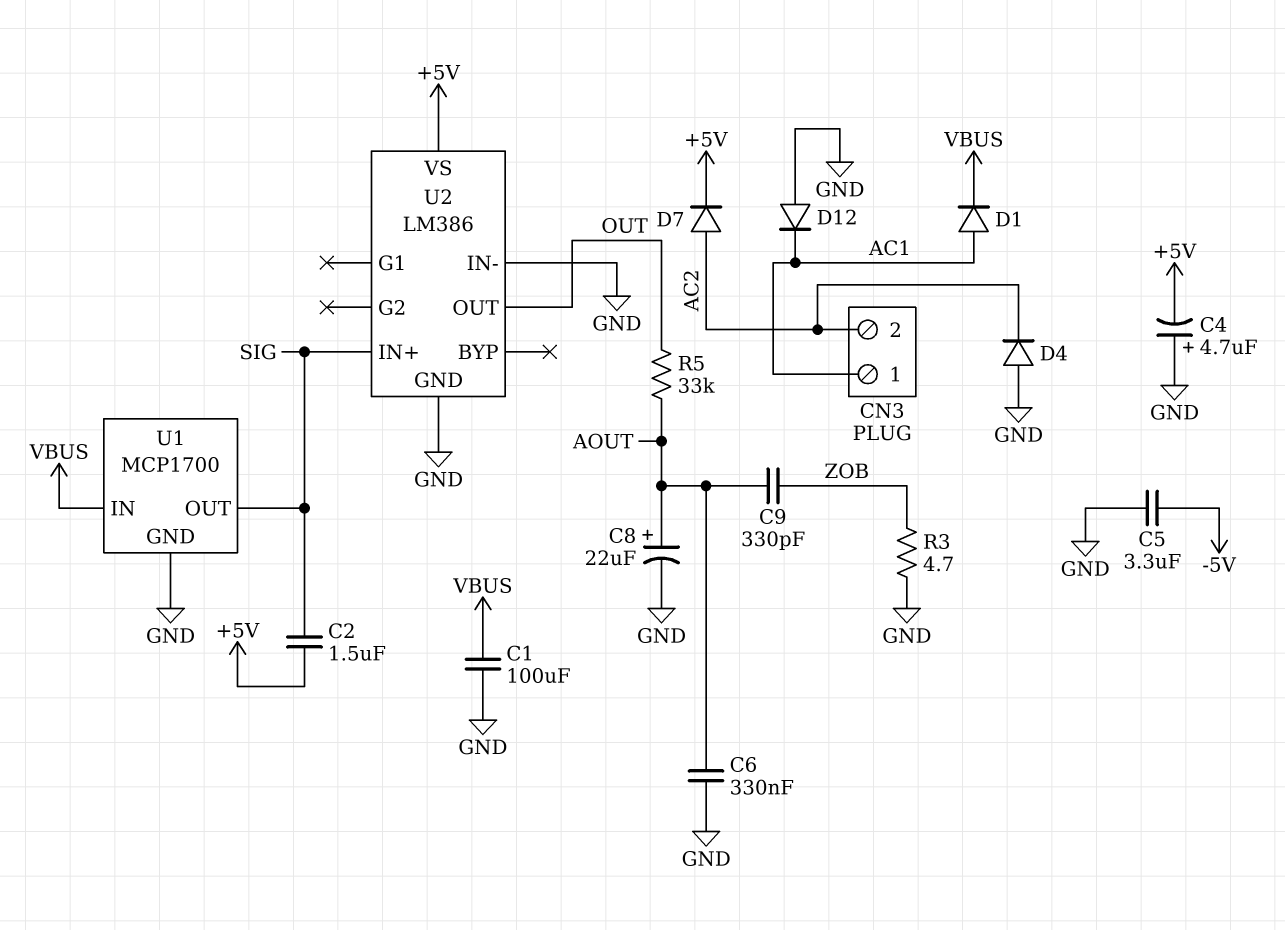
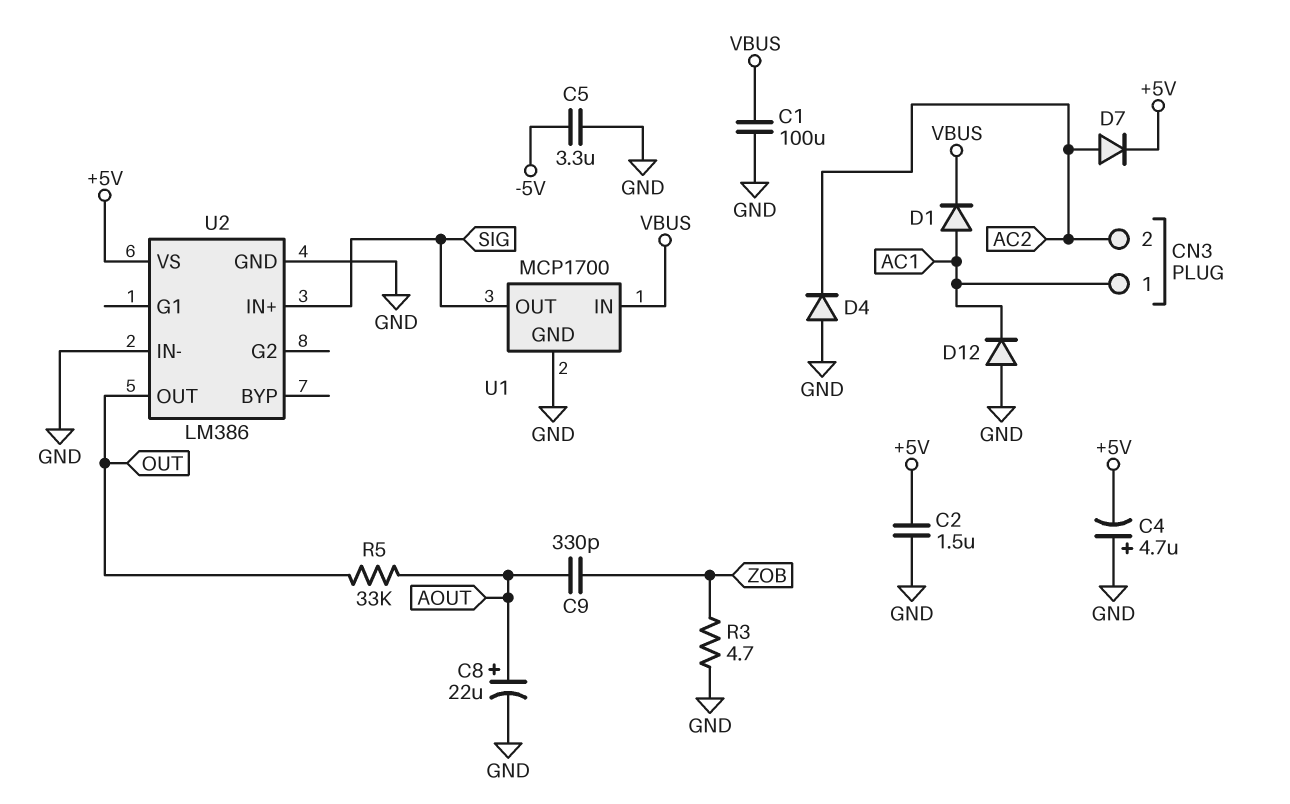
C2: 1.5uF (+5V, SIG) -> 1.5uF (+5V, GND)
C6: 330nF (AOUT, GND) -> none

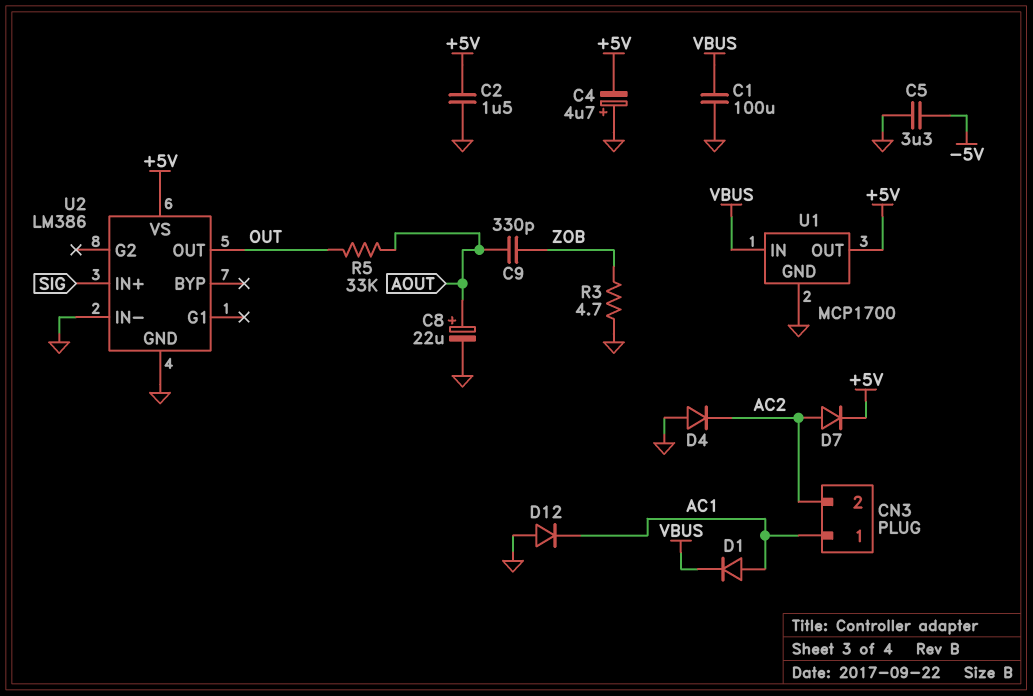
U1 pin OUT: SIG -> +5V

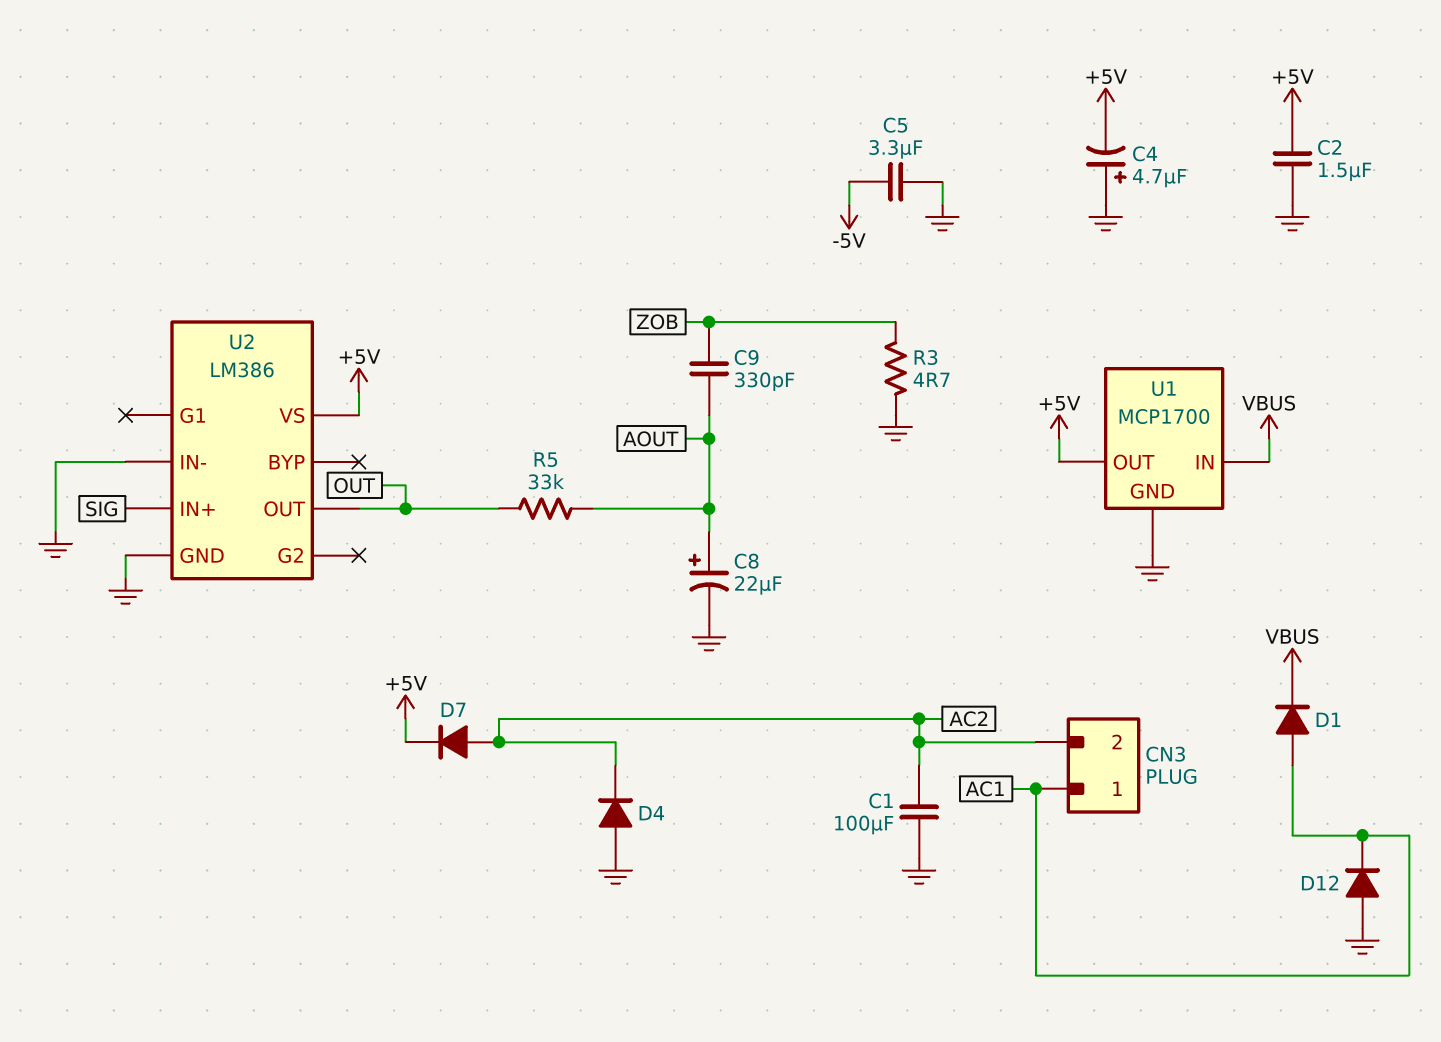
C1: 100uF (GND, VBUS) -> 100uF (AC2, GND)

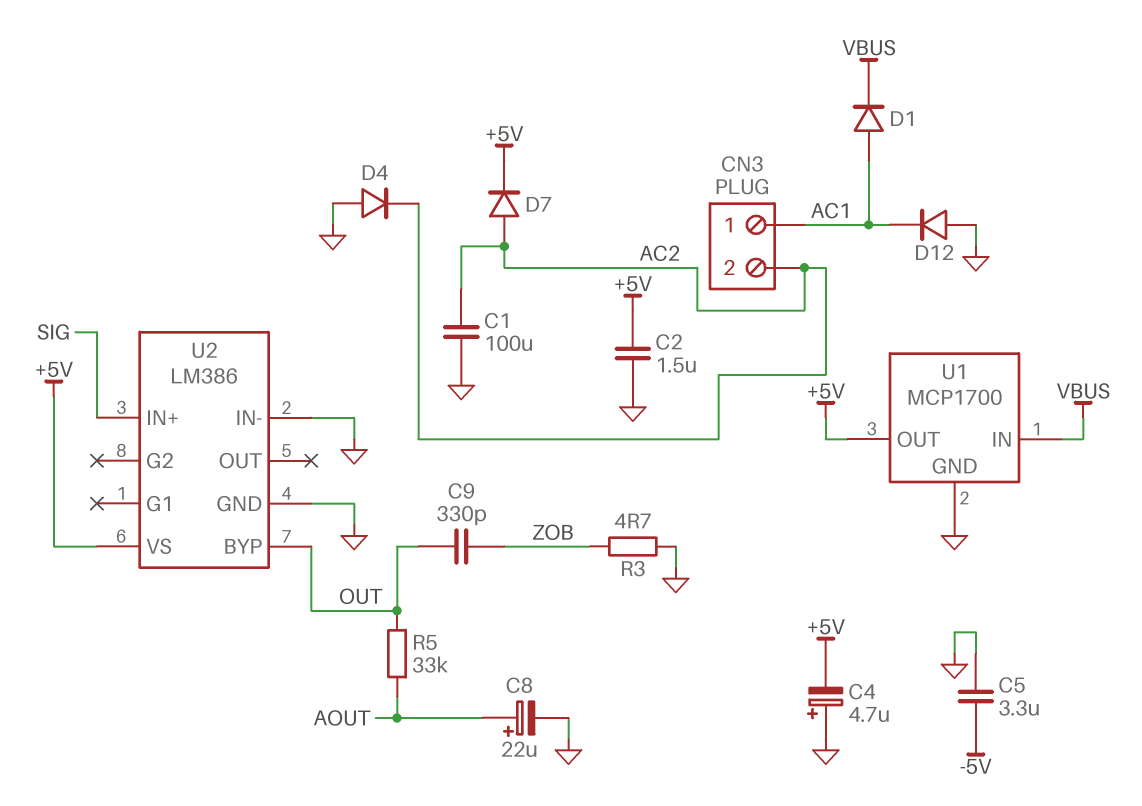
C9: 330pF (AOUT, ZOB) -> 330pF (OUT, ZOB)
U2 pin BYP: none -> OUT
U2 pin OUT: OUT -> none

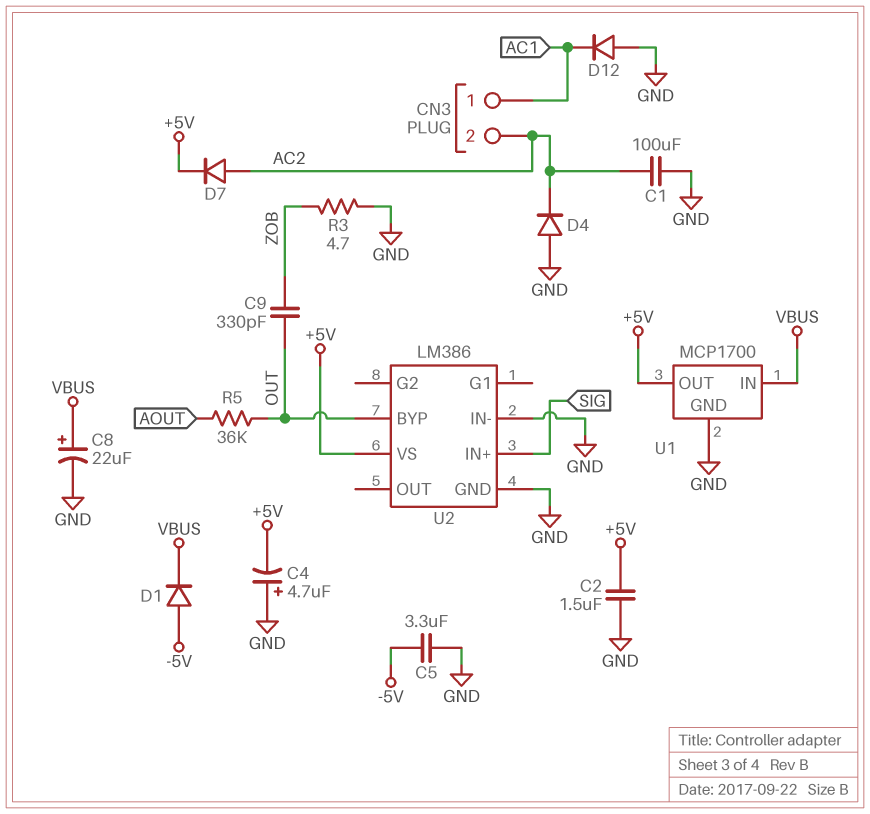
C8: 22uF (plus AOUT, minus GND) -> 22uF (plus VBUS, minus GND)
D1: diode (A AC1, K VBUS) -> diode (A -5V, K VBUS)
R5: 33k (AOUT, OUT) -> 36k (AOUT, OUT)

